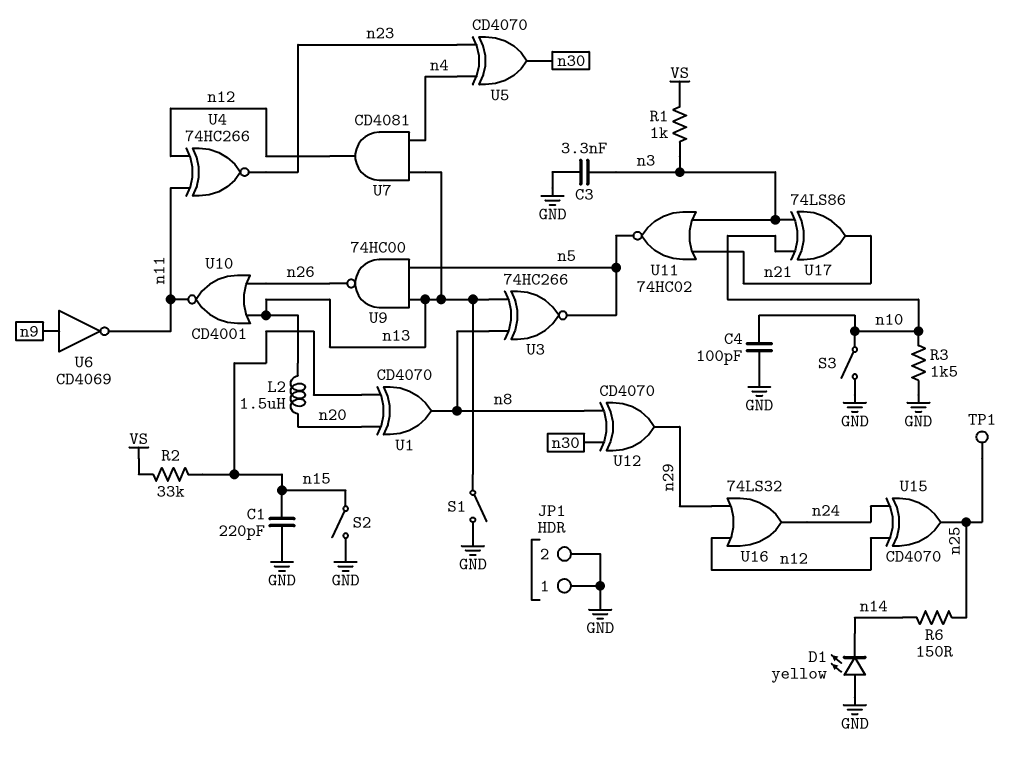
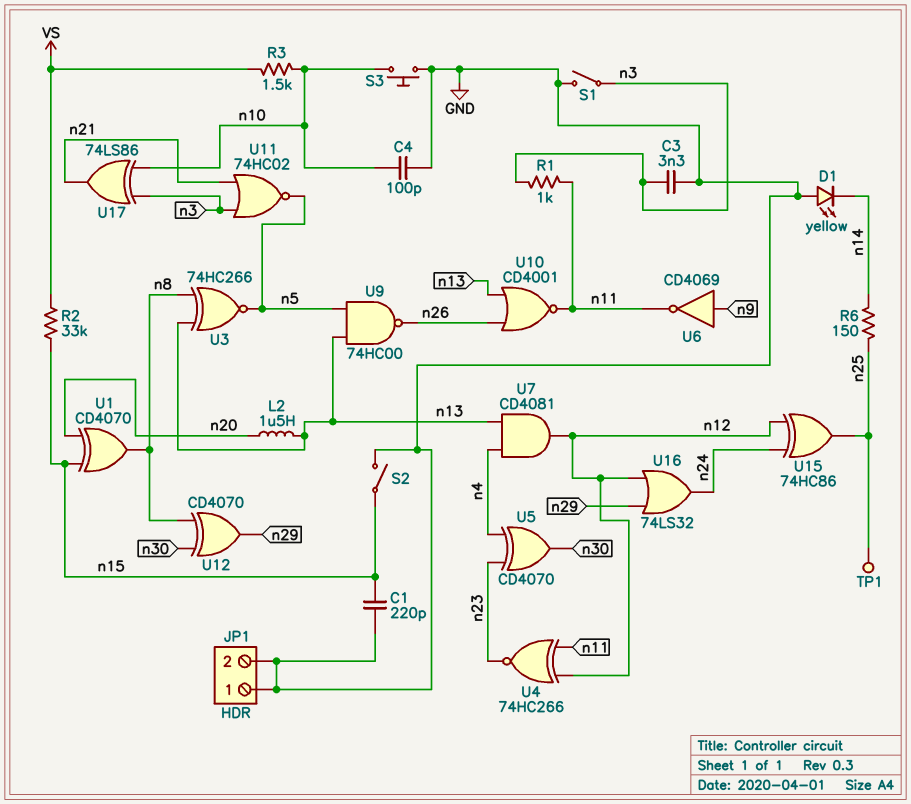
R1: 1k (VS, n3) -> 1k (n3, n11)
R3: 1.5k (GND, n10) -> 1.5k (VS, n10)
S1: switch (GND, n13) -> switch (GND, n3)
S3: switch (GND, n10) -> button (GND, n10)
U15: XOR CD4070 (in n12, in n24, out n25) -> XOR 74HC86 (in n12, in n24, out n25)

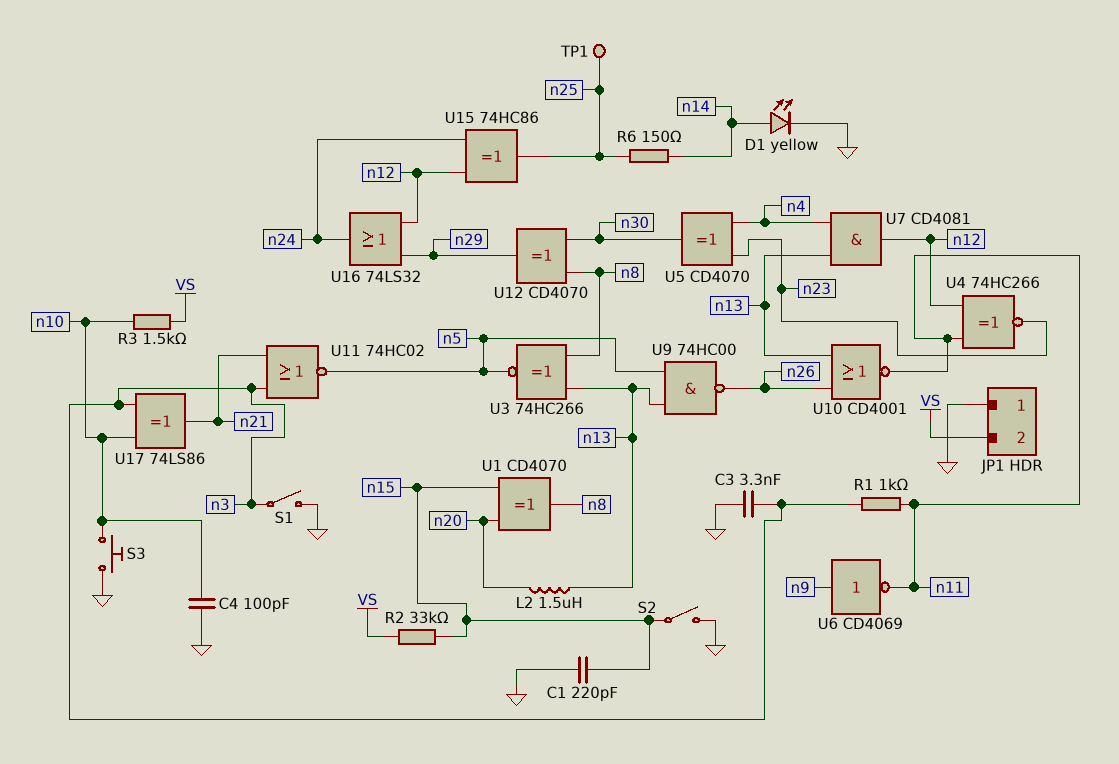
D1: LED yellow (A GND, K n14) -> LED yellow (A n14, K GND)
JP1 pin 2: GND -> VS

